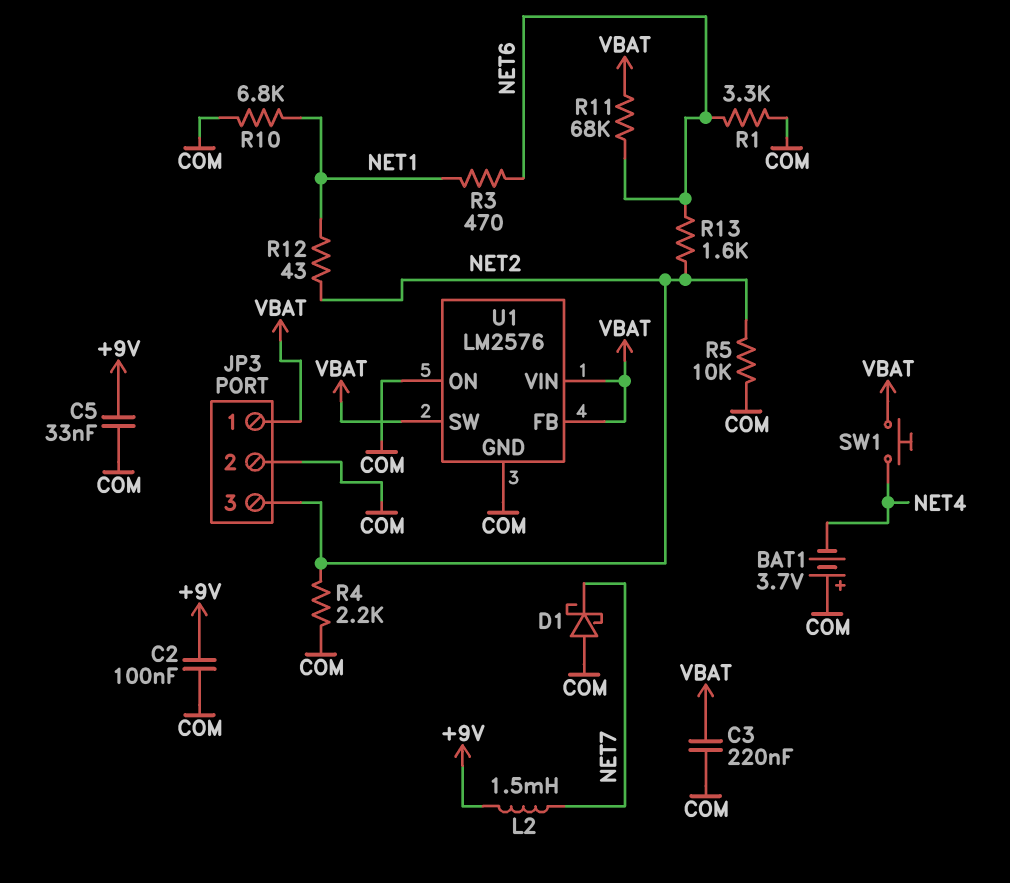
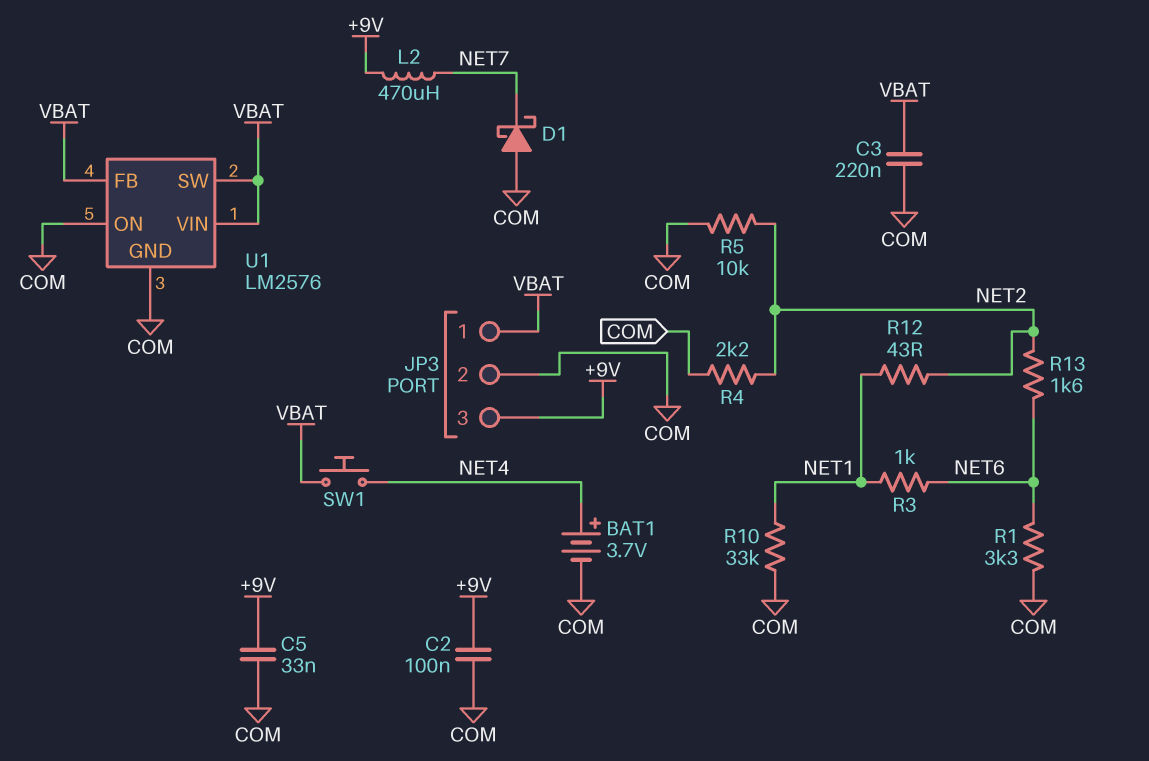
BAT1: 3.7V (plus COM, minus NET4) -> 3.7V (plus NET4, minus COM)
JP3 pin 3: NET2 -> +9V
L2: 1.5mH (+9V, NET7) -> 470uH (+9V, NET7)
R3: 470 (NET1, NET6) -> 1k (NET1, NET6)
R10: 6.8k (COM, NET1) -> 33k (COM, NET1)
R11: 68k (NET6, VBAT) -> none

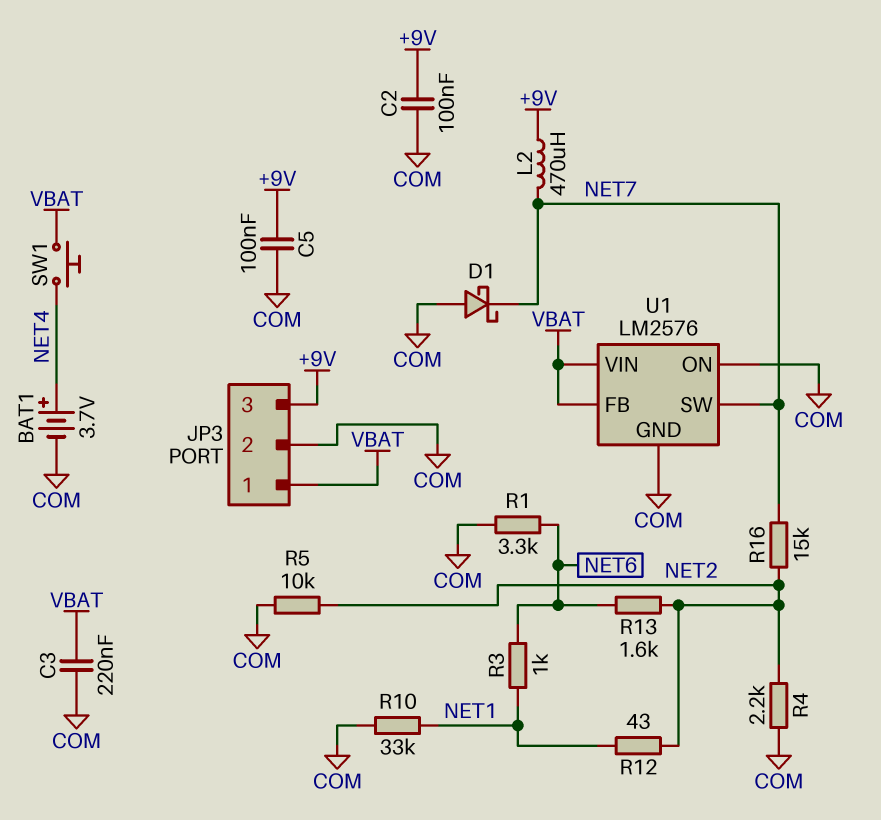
C5: 33nF (+9V, COM) -> 100nF (+9V, COM)
R16: none -> 15k (NET2, NET7)
U1 pin SW: VBAT -> NET7

